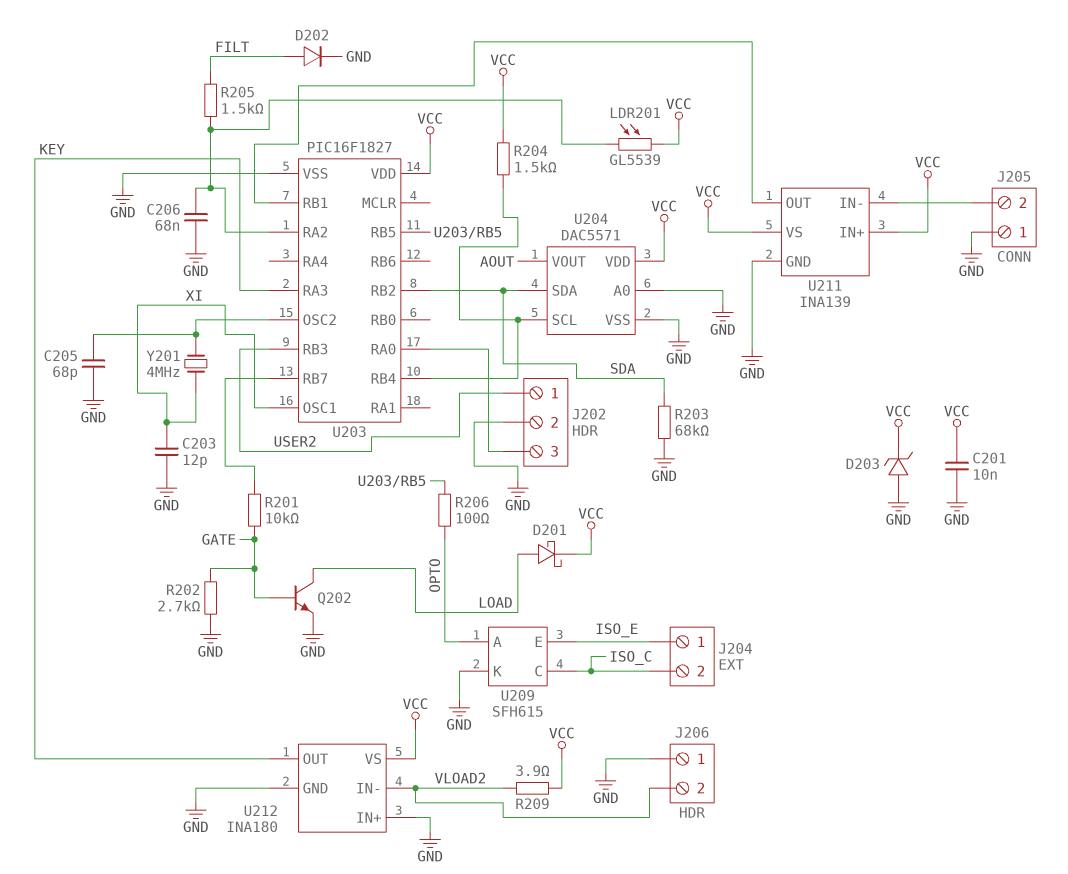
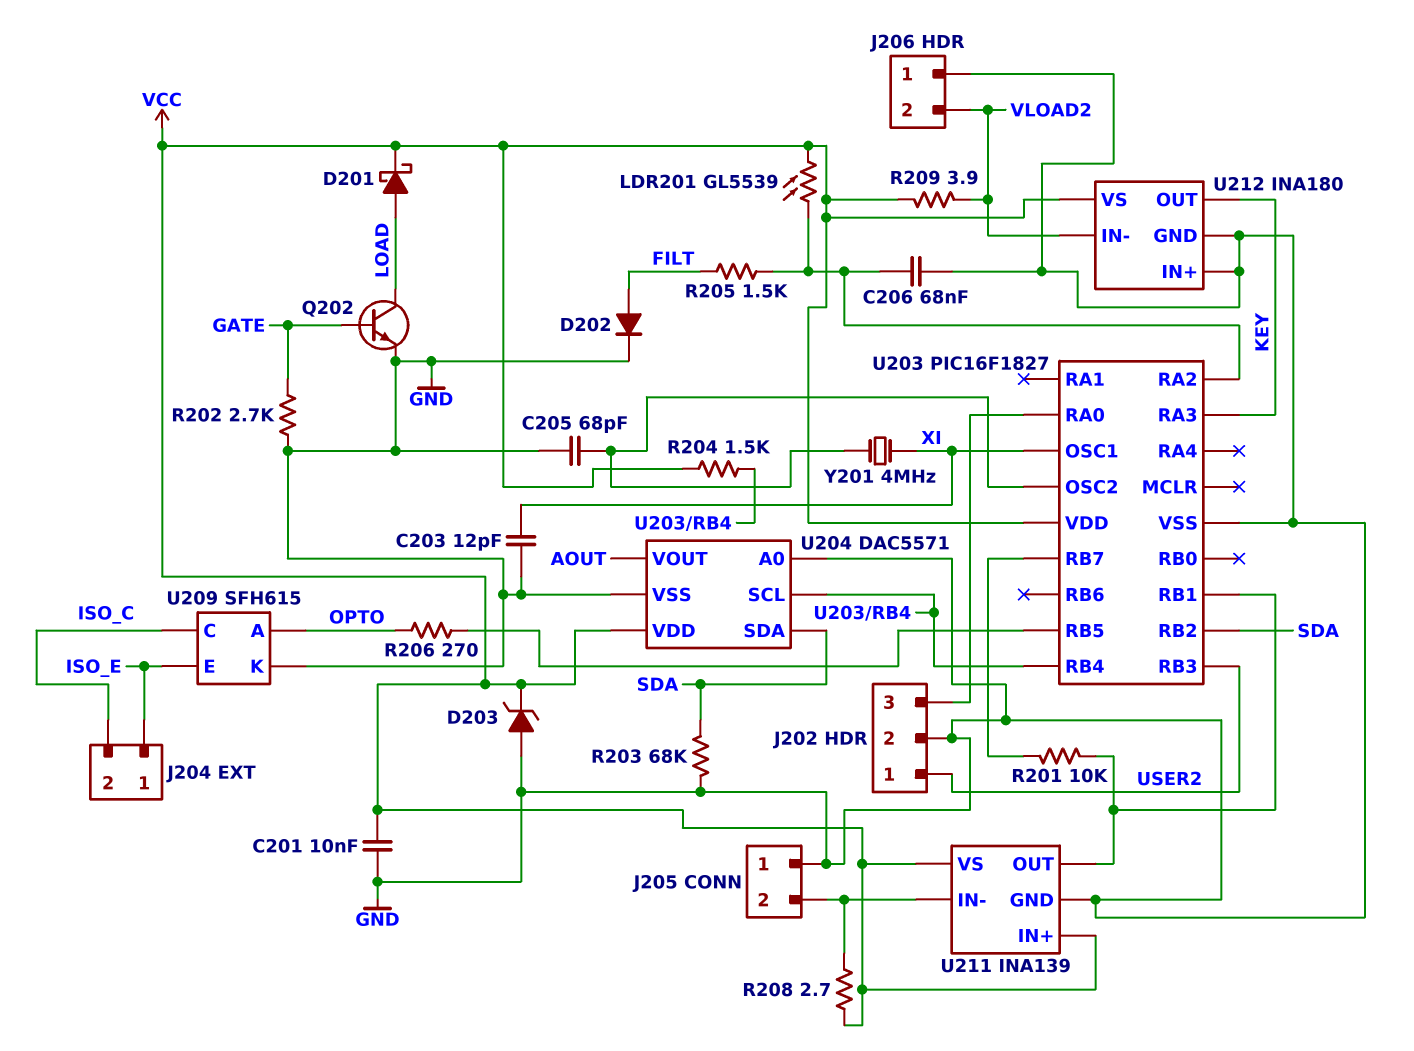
R201: 10k (GATE, U203/RB7) -> 10k (U203/RB1, U203/RB7)
R206: 100 (OPTO, U203/RB5) -> 270 (OPTO, U203/RB5)
R208: none -> 2.7 (J205/2, VCC)

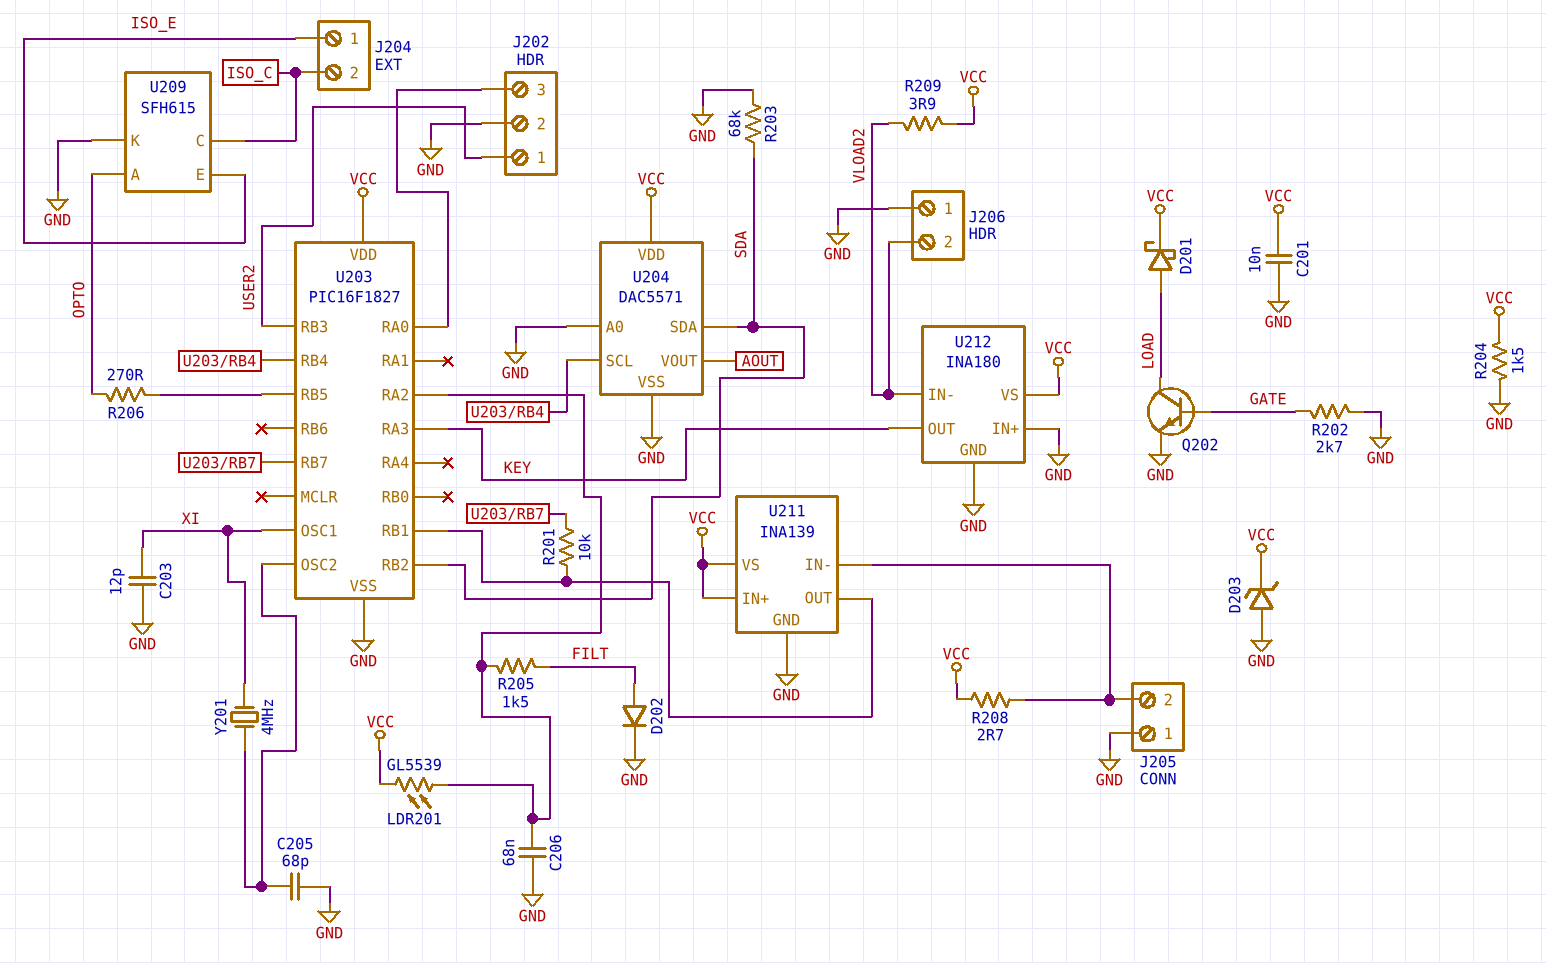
R204: 1.5k (U203/RB4, VCC) -> 1.5k (GND, VCC)

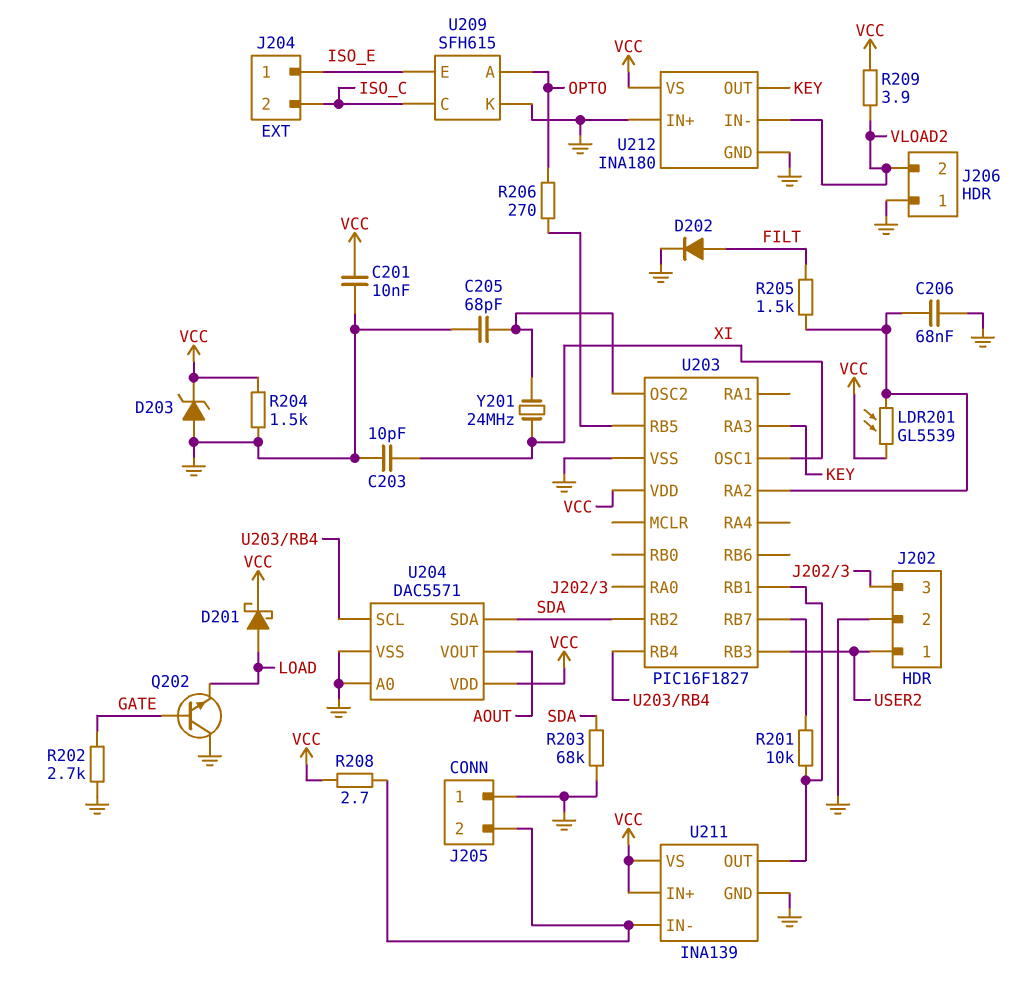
C203: 12pF (GND, XI) -> 10pF (GND, XI)
Q202: NPN (B GATE, C LOAD, E GND) -> NPN (B GATE, C GND, E LOAD)
Y201: 4MHz (U203/OSC2, XI) -> 24MHz (U203/OSC2, XI)

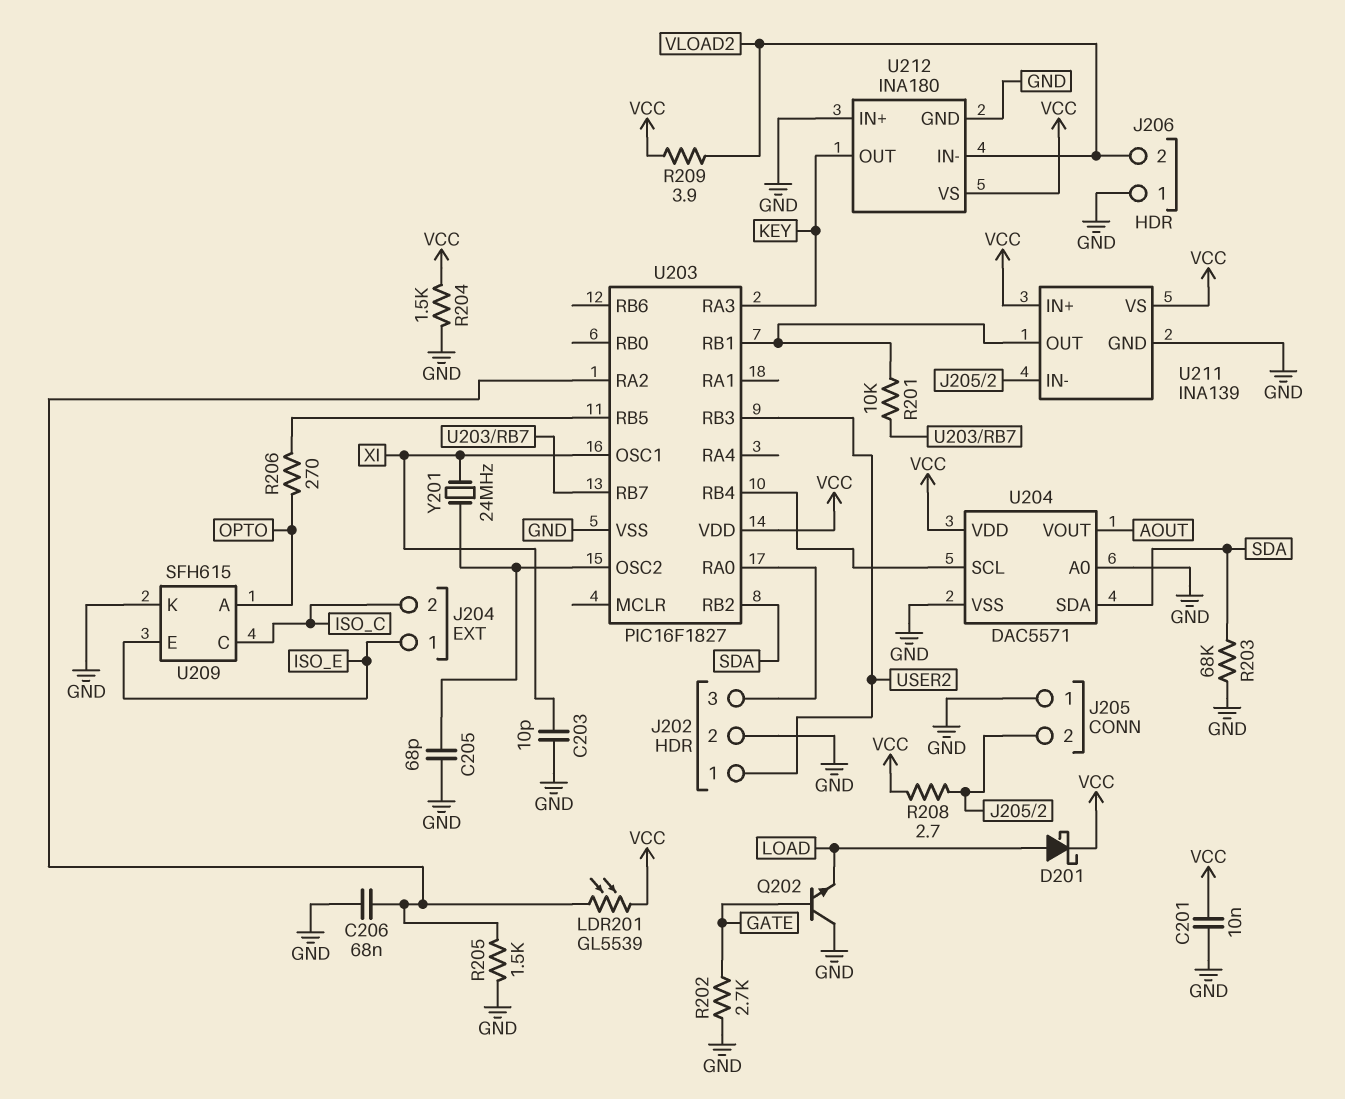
D202: diode (A FILT, K GND) -> none
D203: zener (A GND, K VCC) -> none
R205: 1.5k (FILT, U203/RA2) -> 1.5k (GND, U203/RA2)

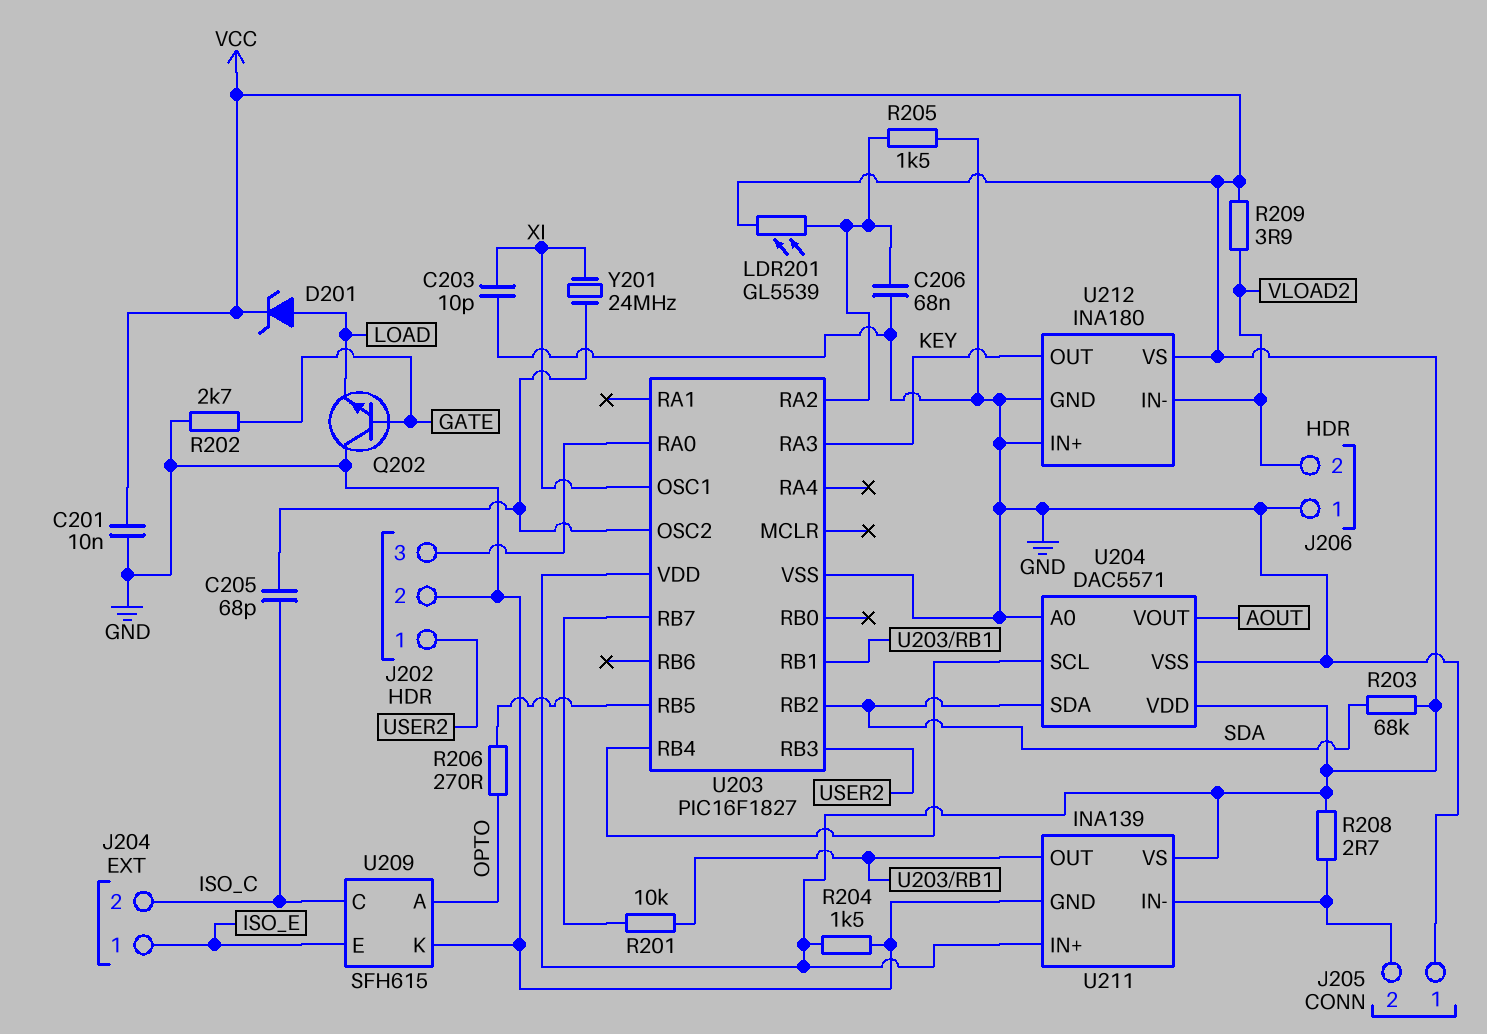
C205: 68pF (GND, U203/OSC2) -> 68pF (ISO_C, U203/OSC2)
D201: schottky (A LOAD, K VCC) -> zener (A LOAD, K VCC)
R203: 68k (GND, SDA) -> 68k (SDA, VCC)

